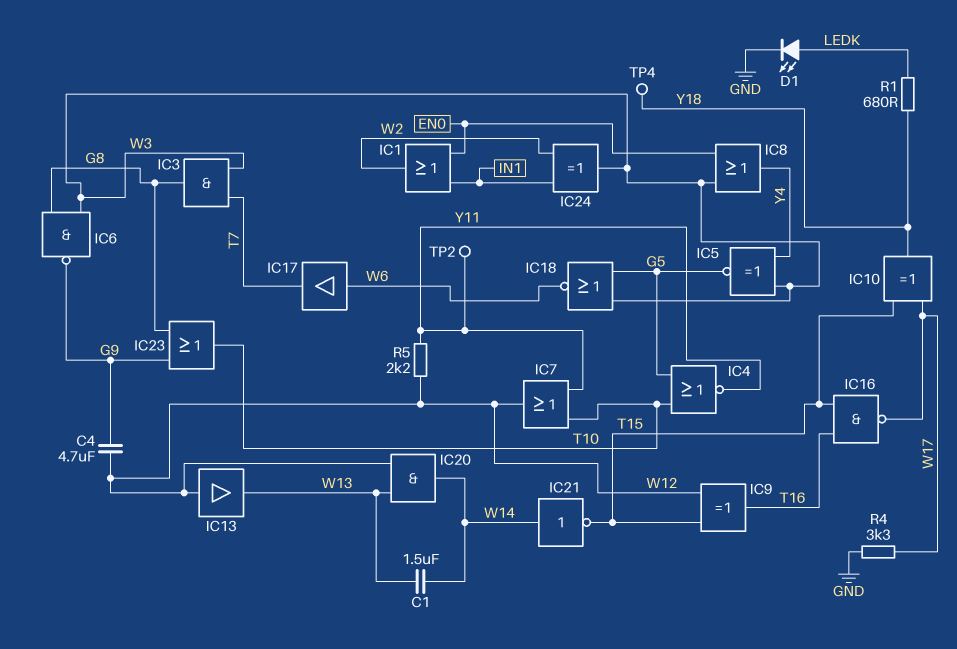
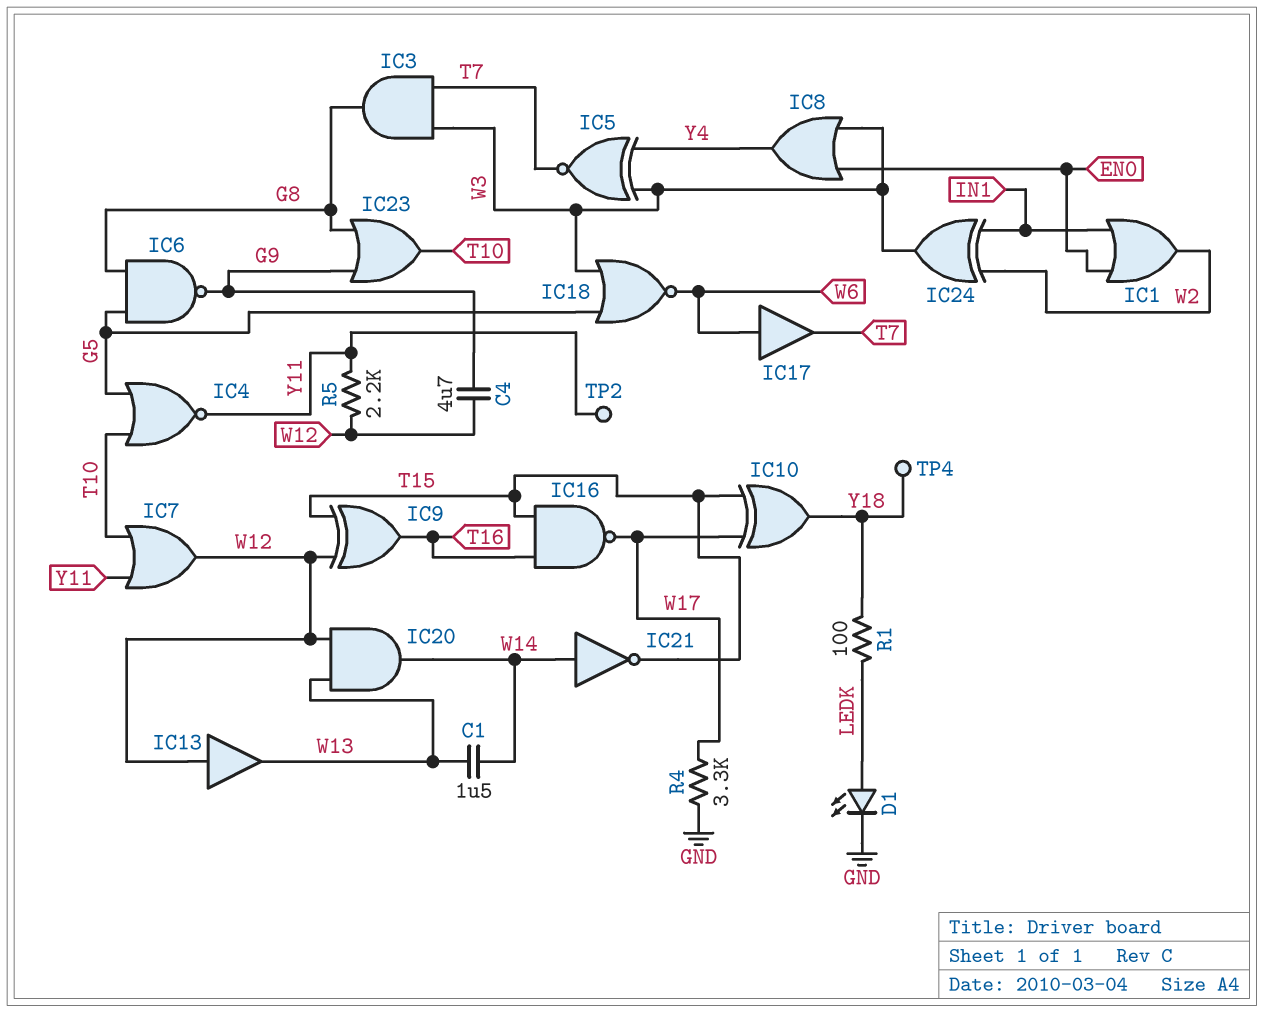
IC5: XNOR (in W3, in Y4, out G5) -> XNOR (in W3, in Y4, out T7)
IC6: NAND (in G8, in W3, out G9) -> NAND (in G5, in G8, out G9)
R1: 680 (LEDK, Y18) -> 100 (LEDK, Y18)

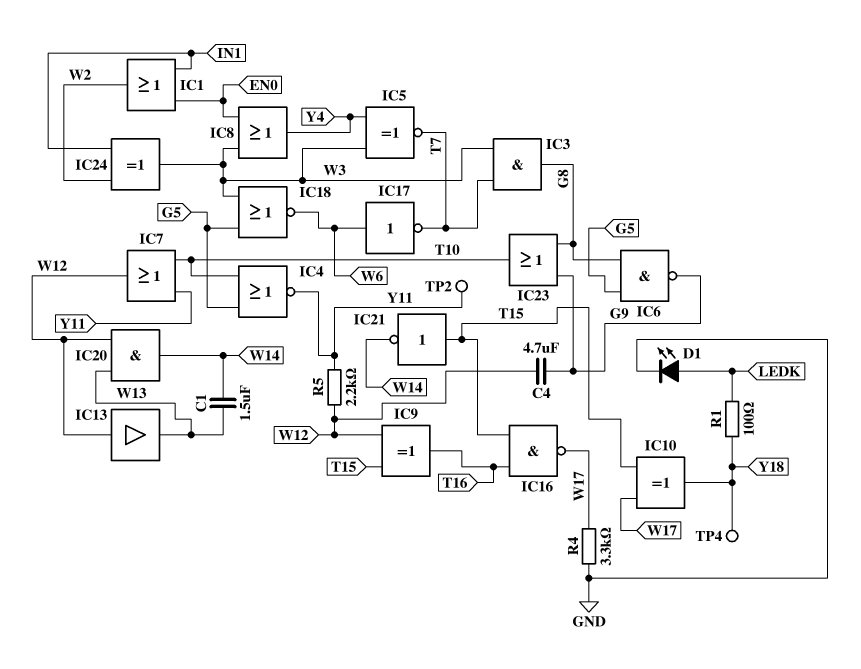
IC17: buffer (in W6, out T7) -> NOT (in W6, out T7)
IC21: NOT (in W14, out T15) -> NOT (in T15, out W14)

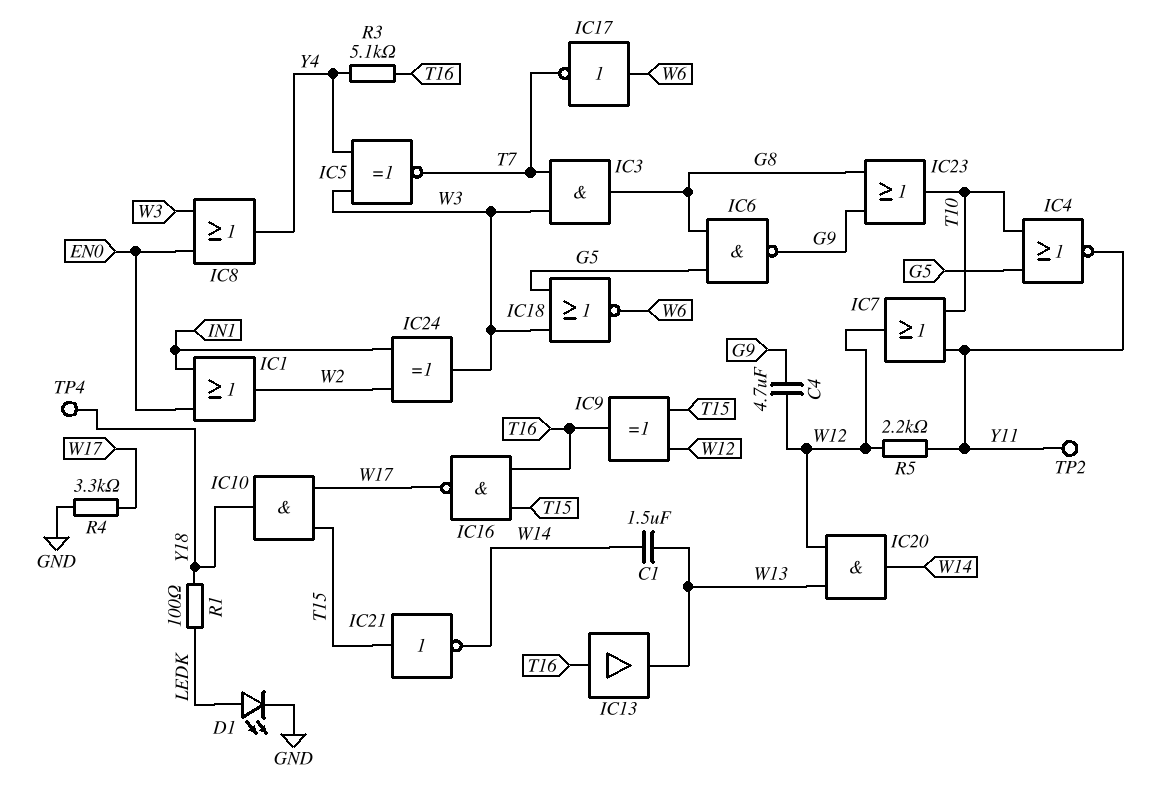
IC10: XOR (in T15, in W17, out Y18) -> AND (in T15, in W17, out Y18)
IC13: buffer (in W12, out W13) -> buffer (in T16, out W13)
R3: none -> 5.1k (T16, Y4)

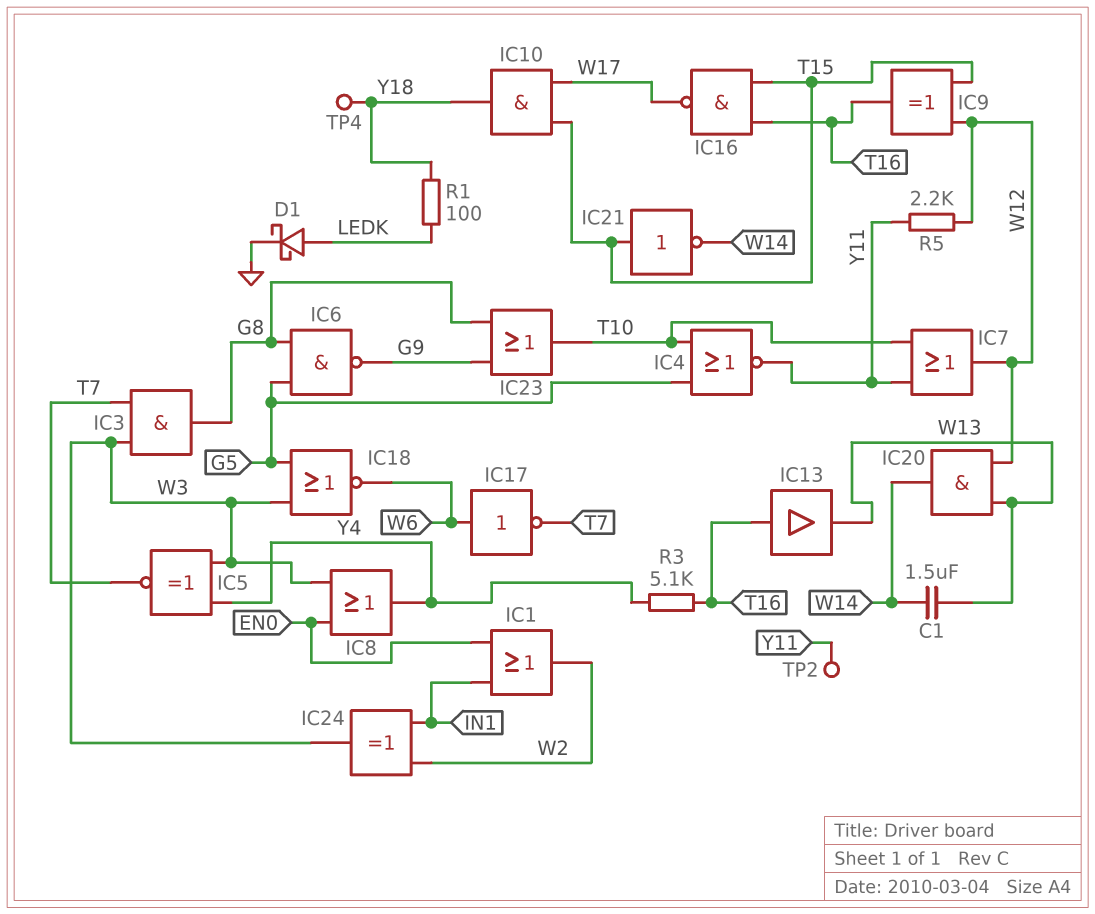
C4: 4.7uF (G9, W12) -> none
D1: LED (A LEDK, K GND) -> schottky (A LEDK, K GND)
R4: 3.3k (GND, W17) -> none

